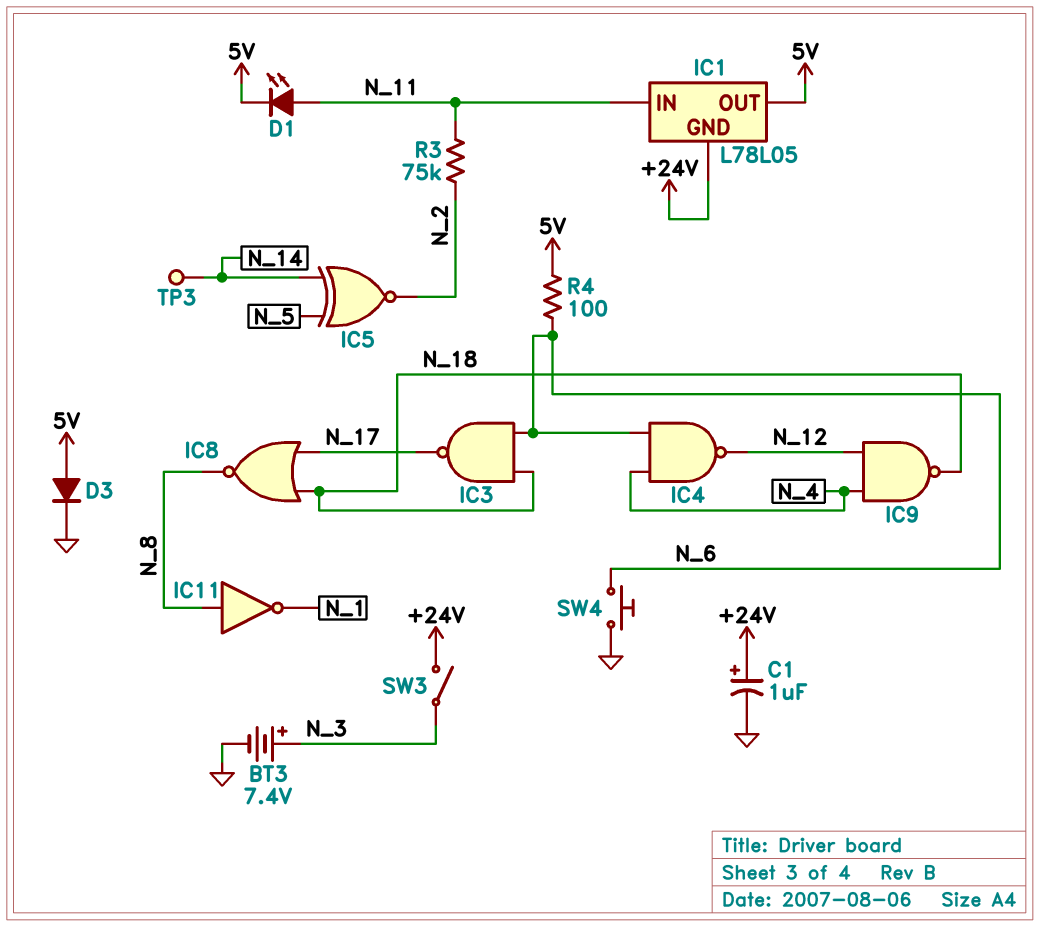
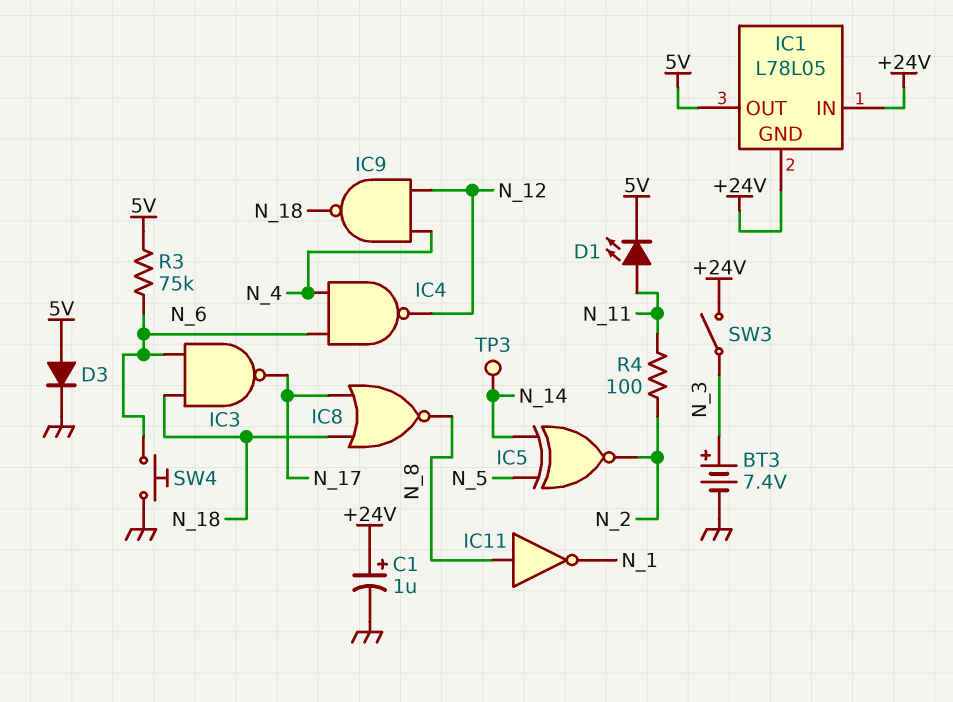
IC1 pin IN: N_11 -> +24V
R3: 75k (N_2, N_11) -> 75k (5V, N_6)
R4: 100 (5V, N_6) -> 100 (N_2, N_11)

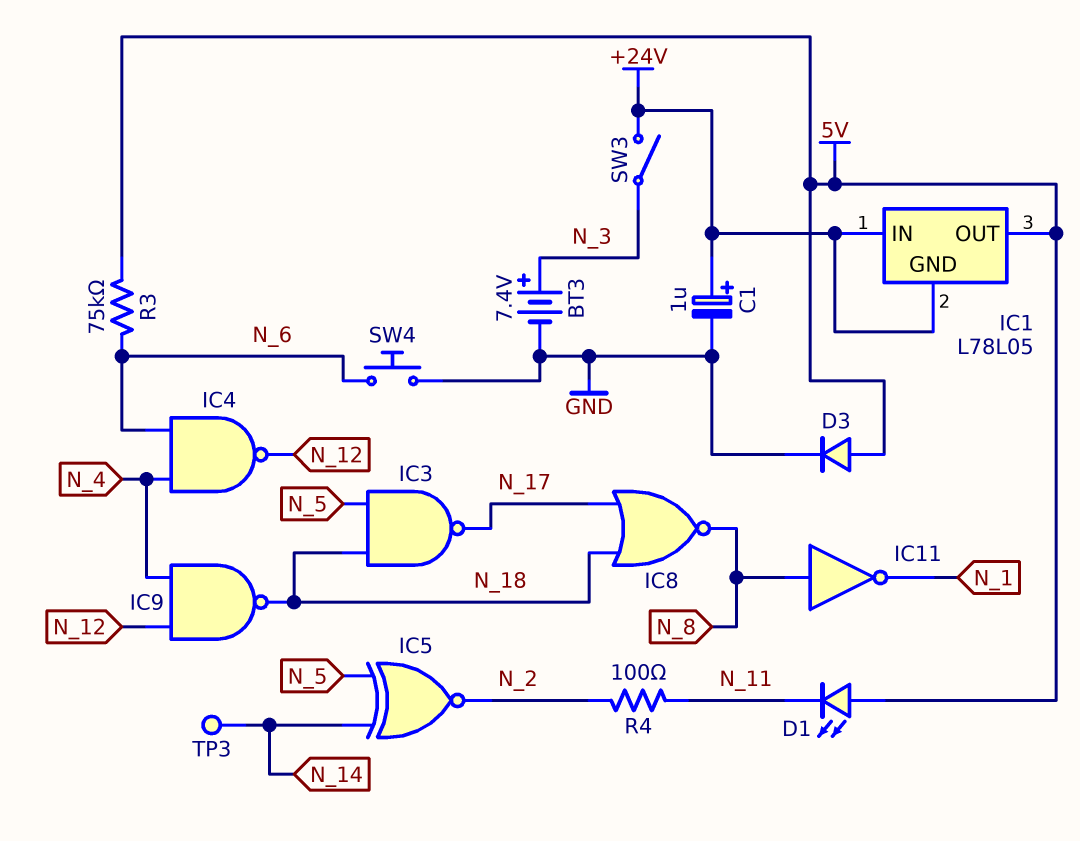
D1: LED (A N_11, K 5V) -> LED (A 5V, K N_11)
IC3: NAND (in N_6, in N_18, out N_17) -> NAND (in N_5, in N_18, out N_17)

